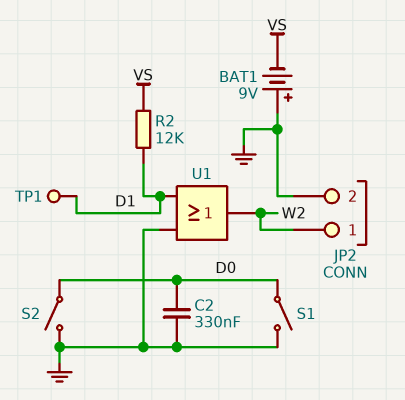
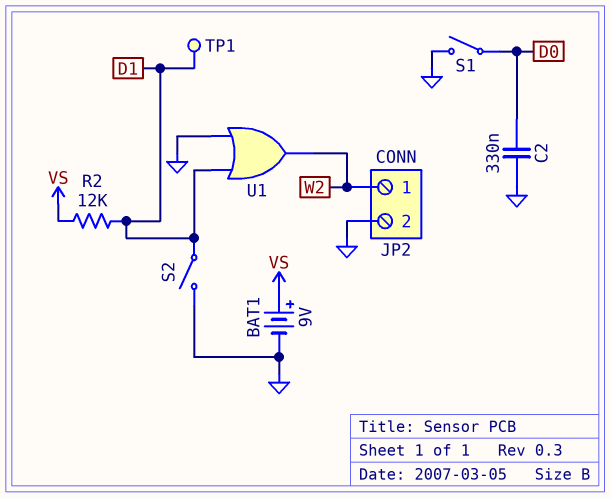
BAT1: 9V (plus GND, minus VS) -> 9V (plus VS, minus GND)
S2: switch (D0, GND) -> switch (D1, GND)

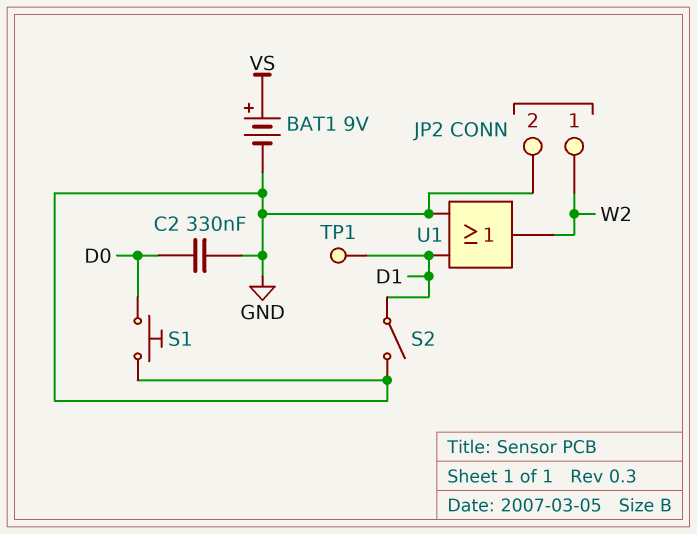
R2: 12k (D1, VS) -> none
S1: switch (D0, GND) -> button (D0, GND)

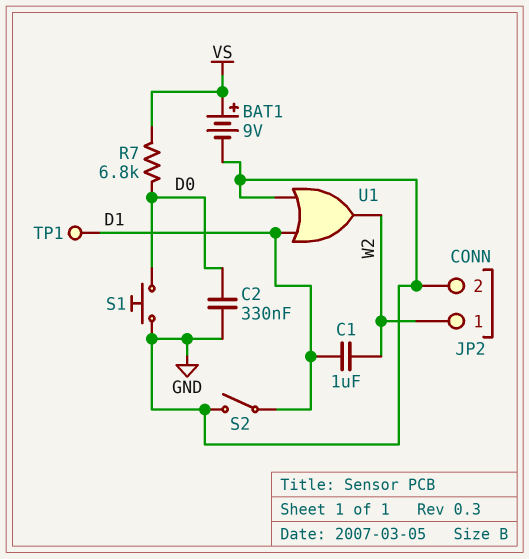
C1: none -> 1uF (D1, W2)
R7: none -> 6.8k (D0, VS)

